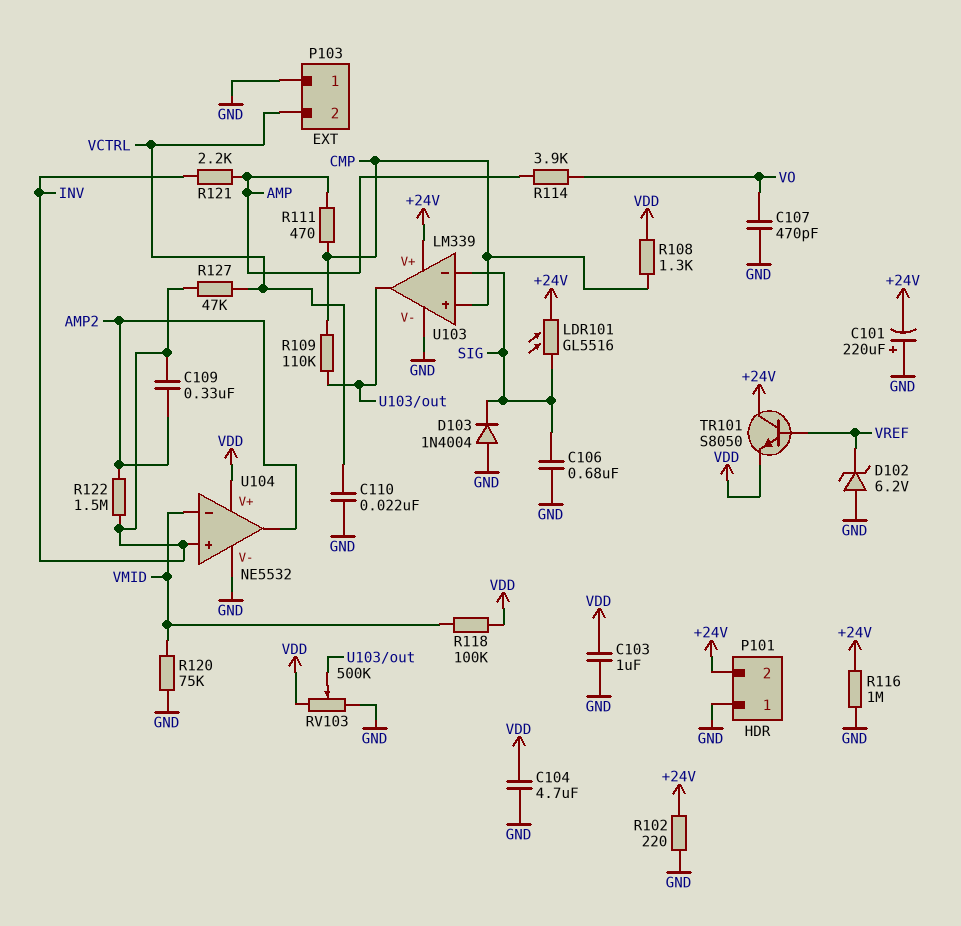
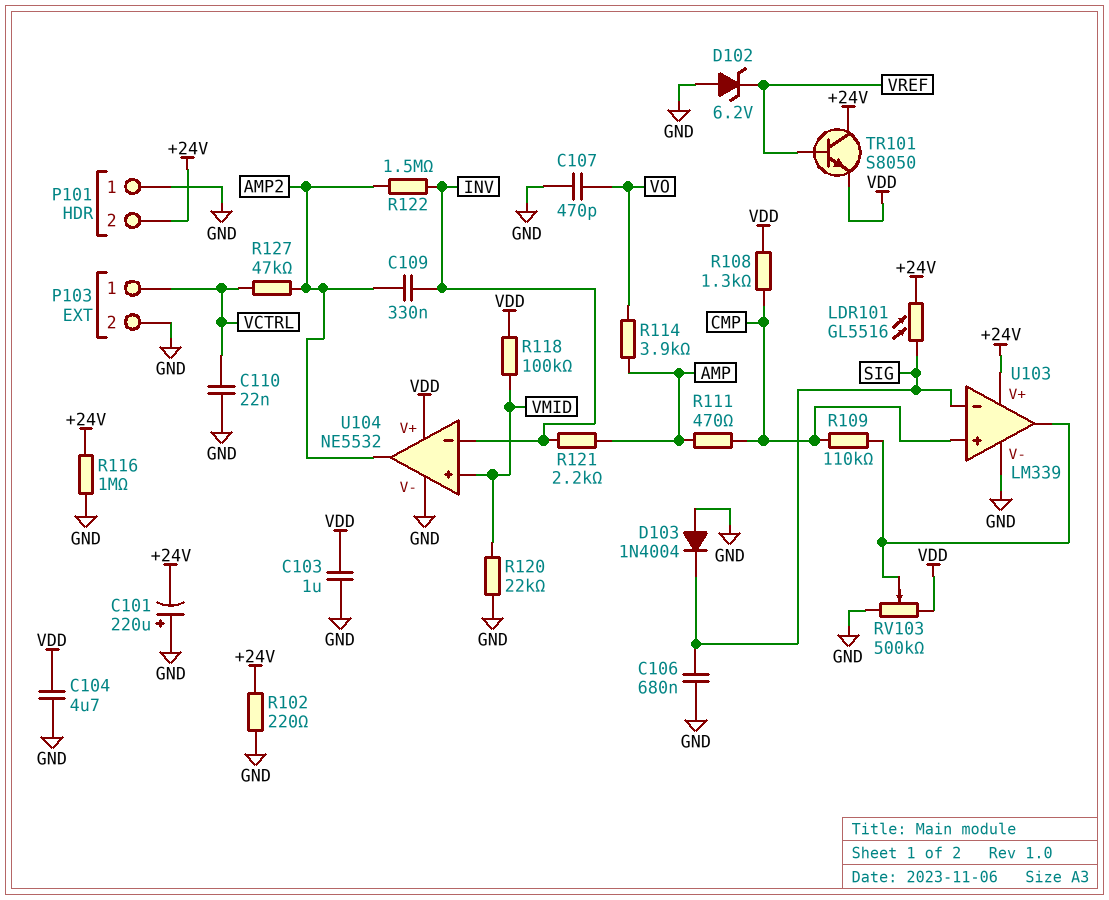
P103 pin 1: GND -> VCTRL
P103 pin 2: VCTRL -> GND
R120: 75k (GND, VMID) -> 22k (GND, VMID)
R127: 47k (INV, VCTRL) -> 47k (AMP2, VCTRL)
U104 pin in+: INV -> VMID
U104 pin in-: VMID -> INV

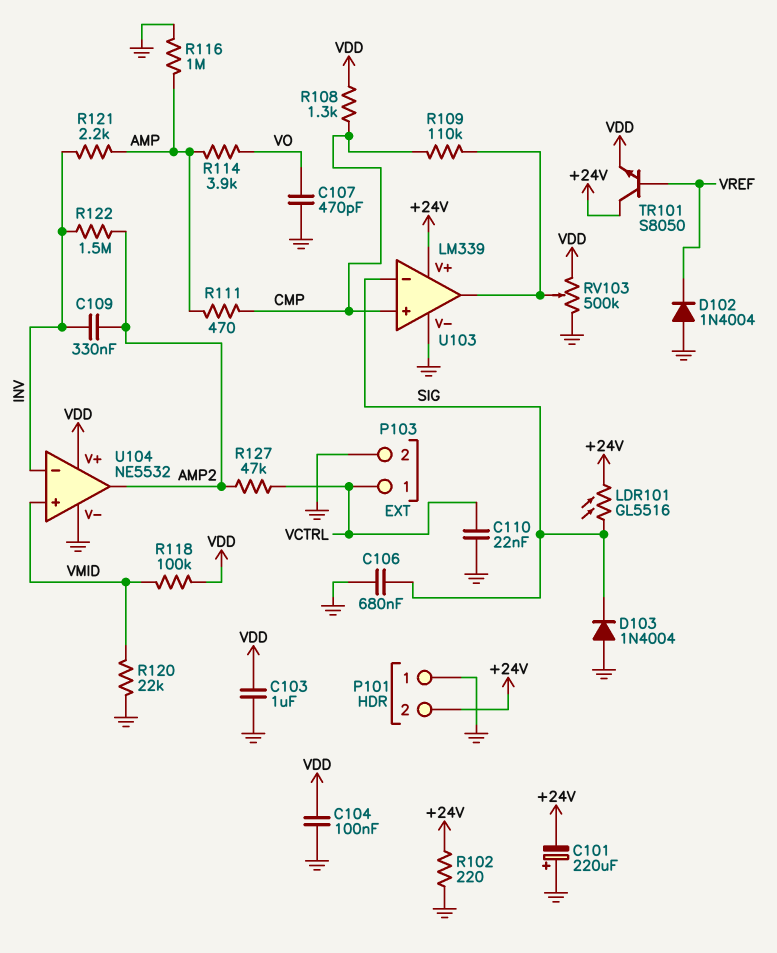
C104: 4.7uF (GND, VDD) -> 100nF (GND, VDD)
D102: zener 6.2V (A GND, K VREF) -> diode 1N4004 (A GND, K VREF)
R116: 1M (+24V, GND) -> 1M (AMP, GND)

